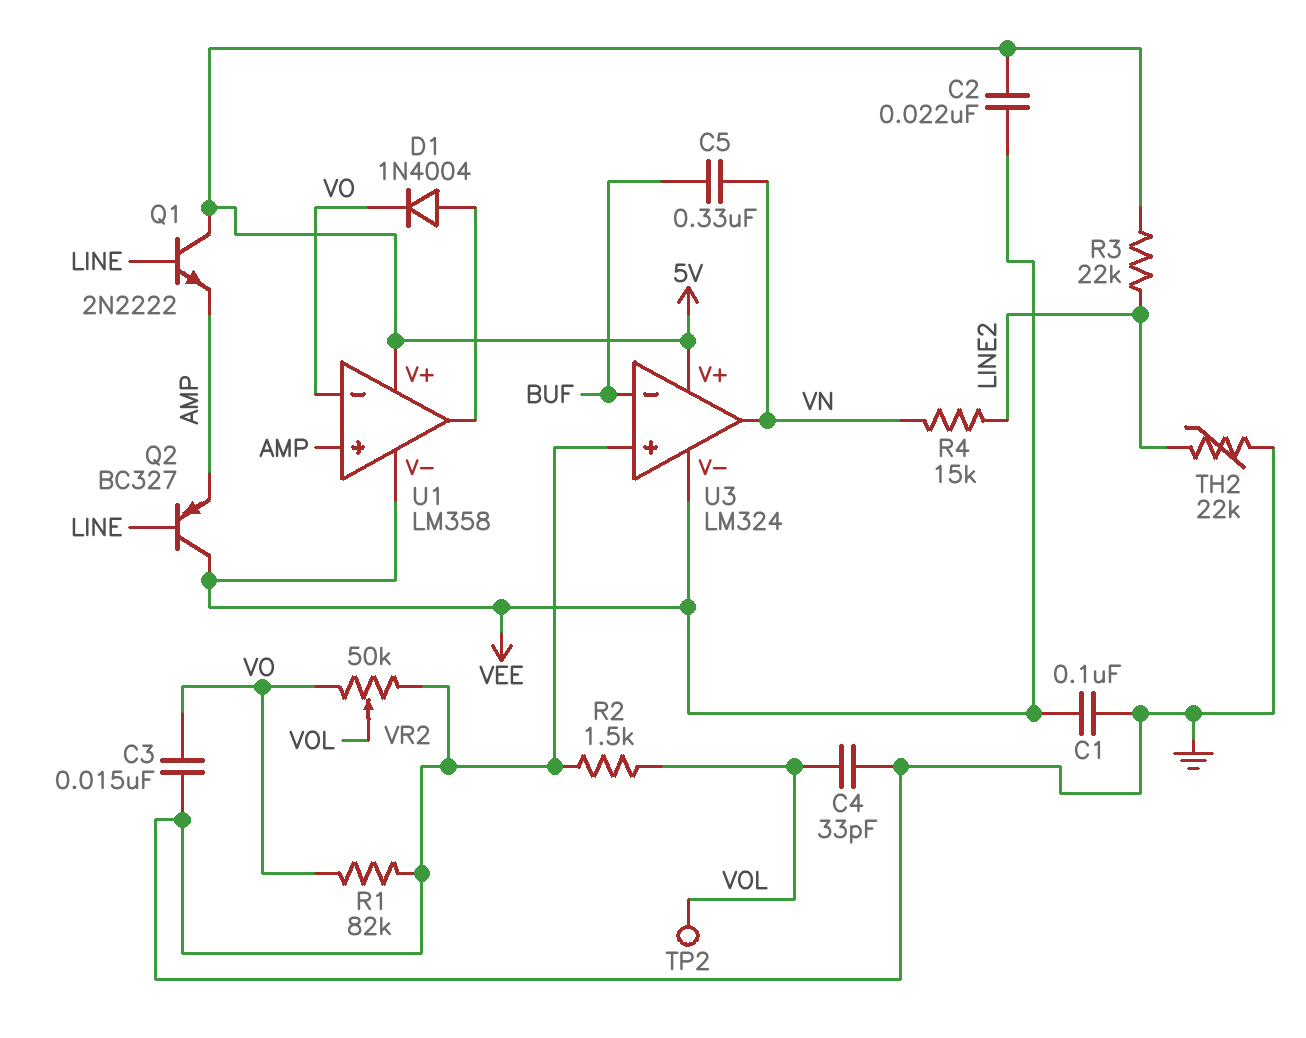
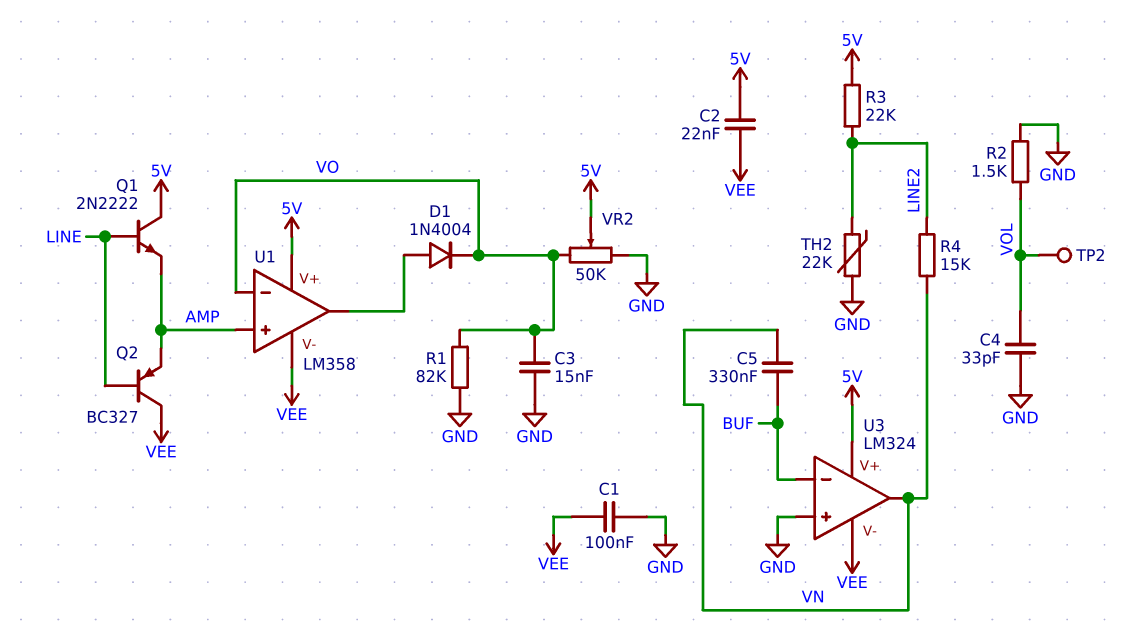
VR2: 50k (GND, VO, wiper VOL) -> 50k (GND, VO, wiper 5V)

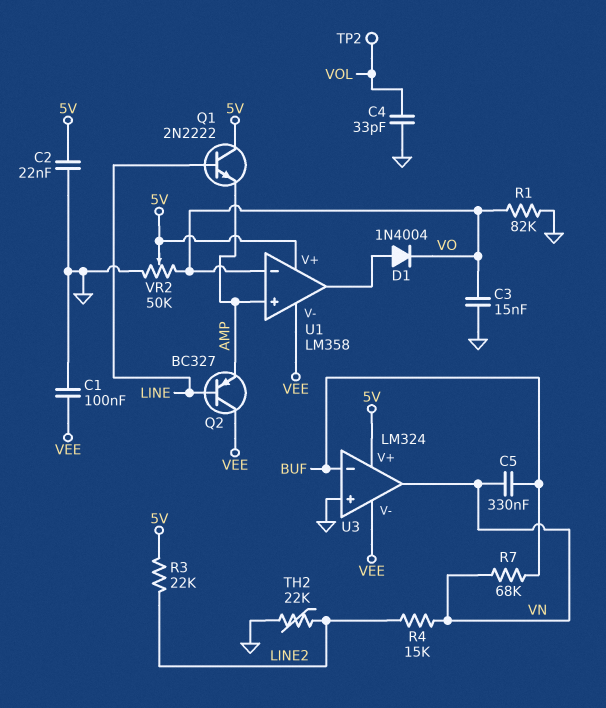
C2: 22nF (5V, VEE) -> 22nF (5V, GND)
R2: 1.5k (GND, VOL) -> none
R7: none -> 68k (BUF, VN)

